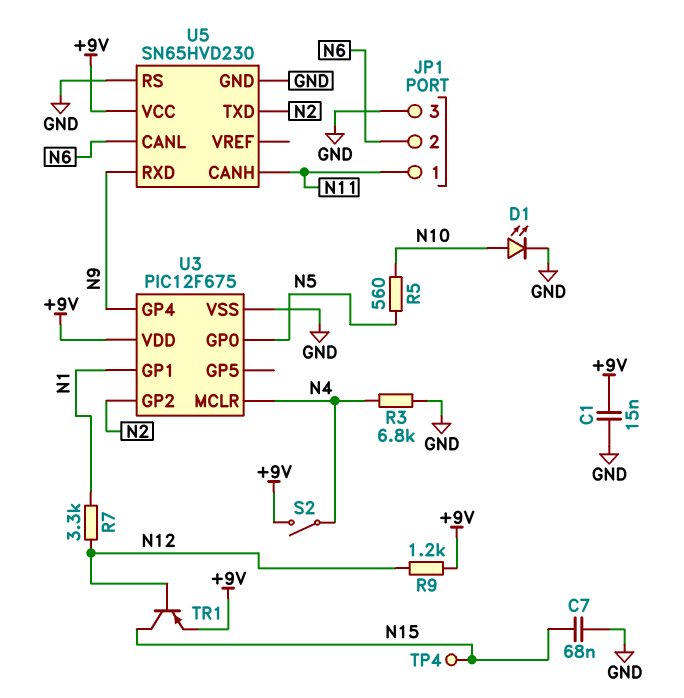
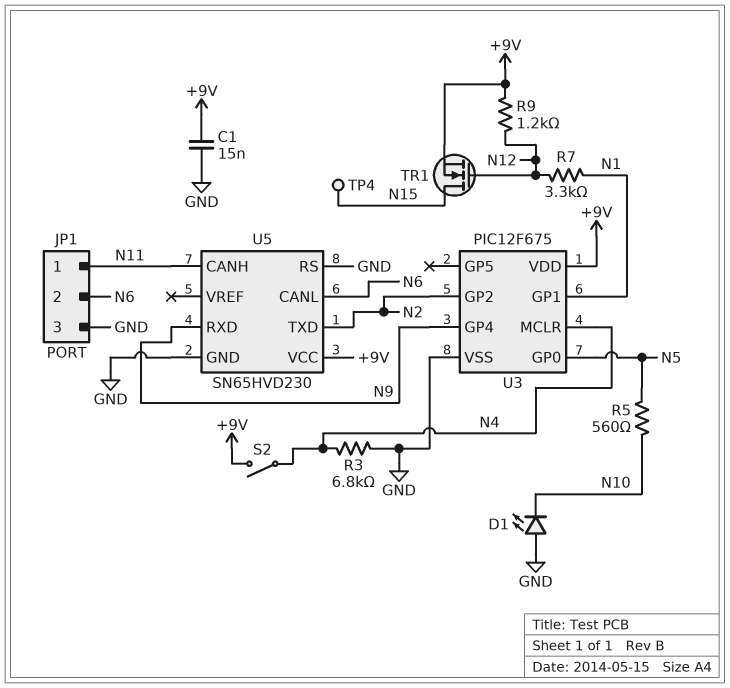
C7: 68nF (GND, N15) -> none
D1: LED (A N10, K GND) -> LED (A GND, K N10)
TR1: PNP (B N12, C N15, E +9V) -> NMOS (G N12, D N15, S +9V)

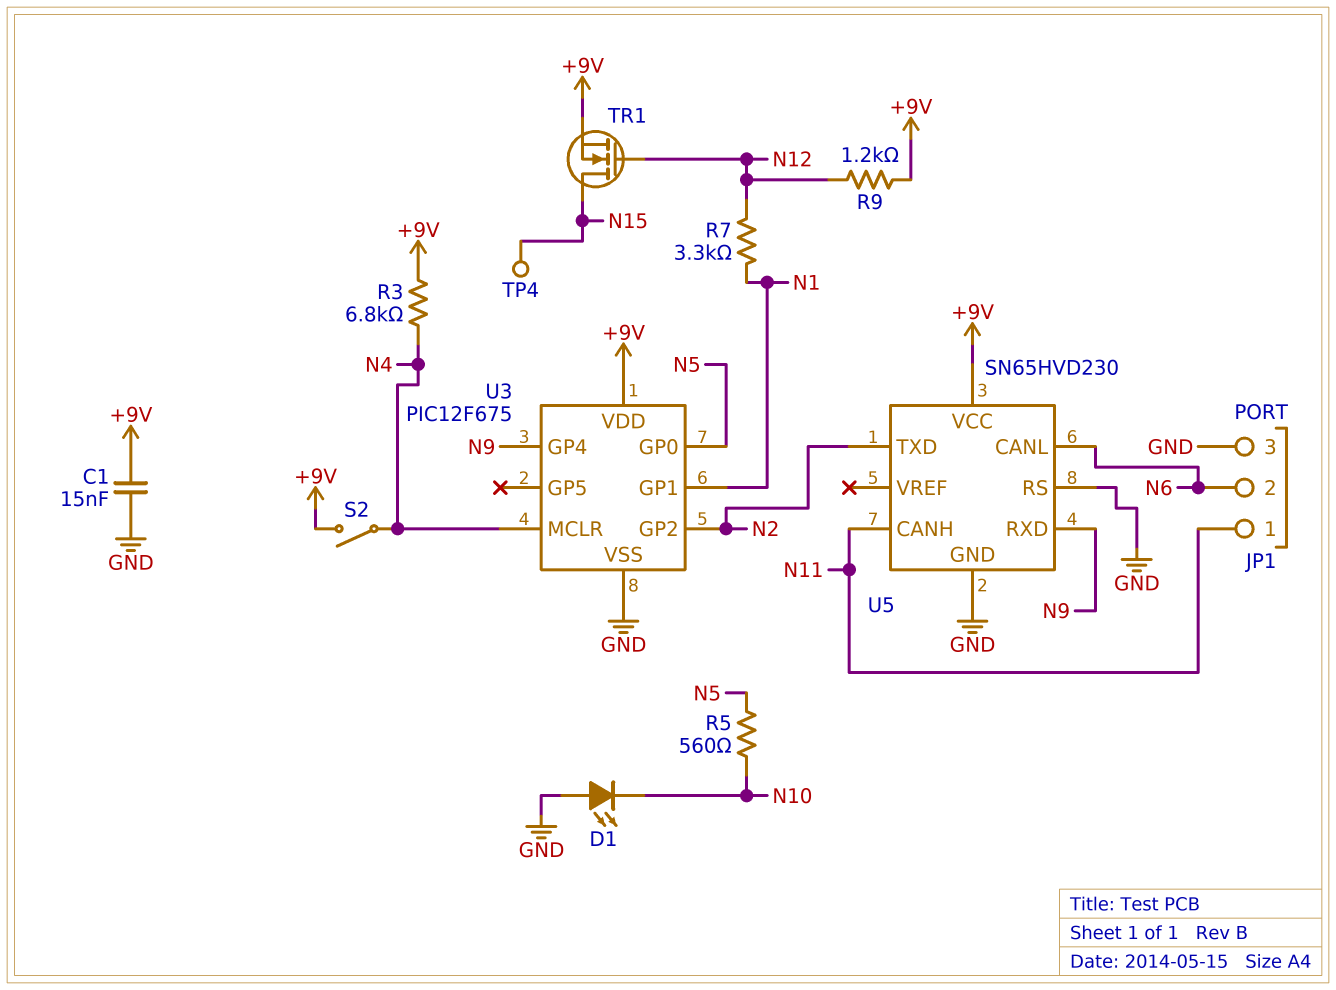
R3: 6.8k (GND, N4) -> 6.8k (+9V, N4)

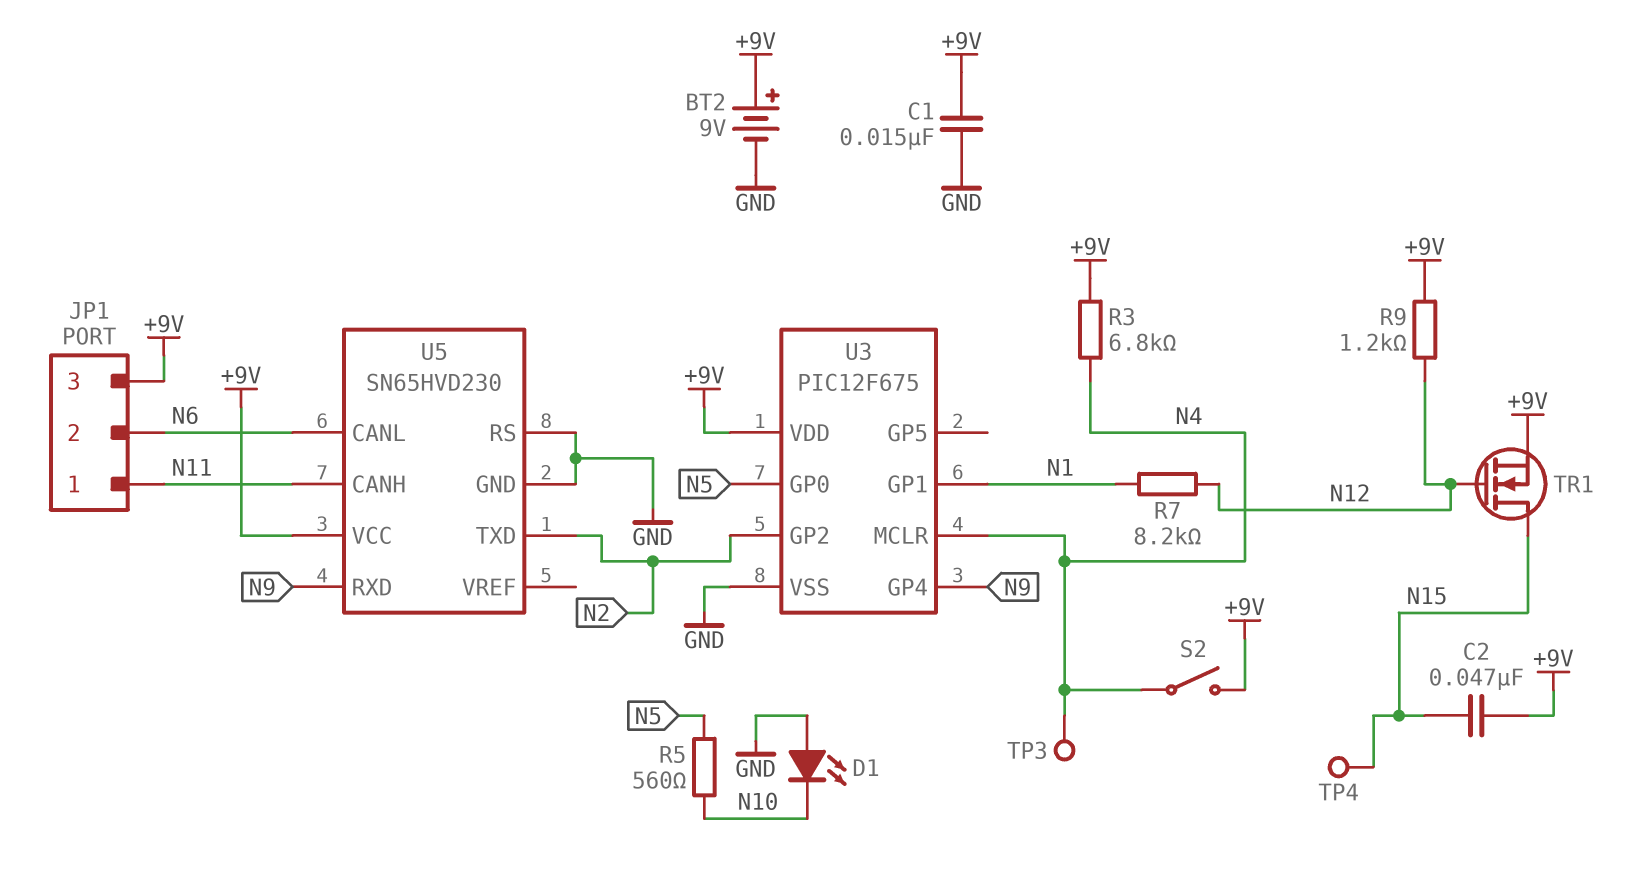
BT2: none -> 9V (plus +9V, minus GND)
C2: none -> 47nF (+9V, N15)
JP1 pin 3: GND -> +9V
R7: 3.3k (N1, N12) -> 8.2k (N1, N12)
TP3: none -> test point (N4)

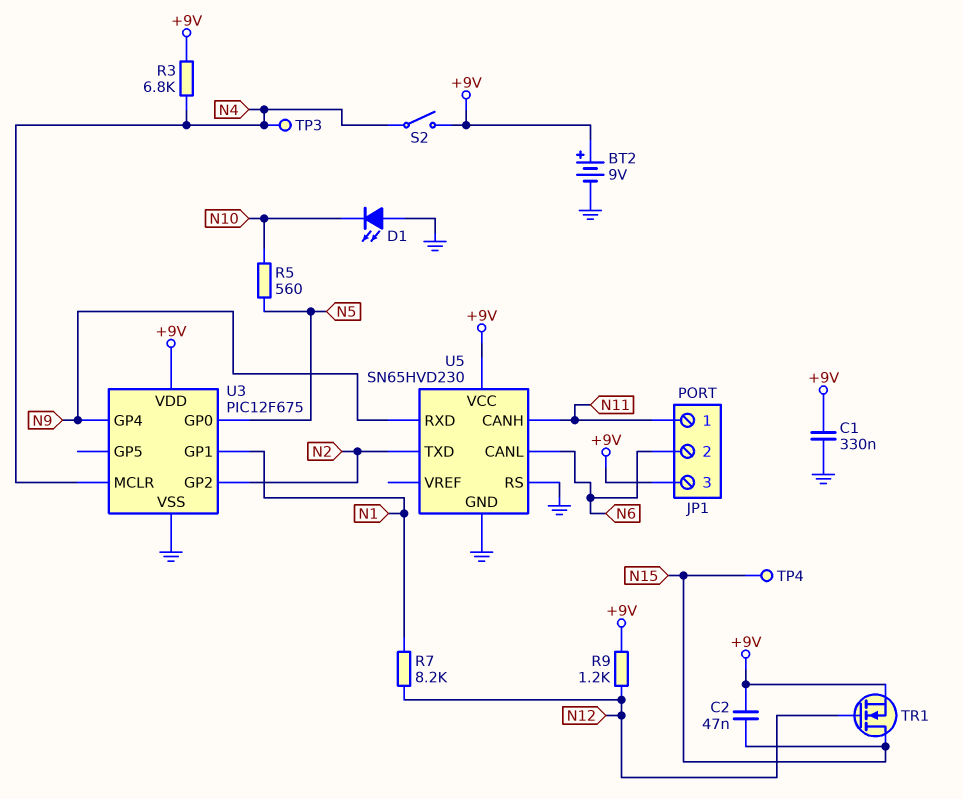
C1: 15nF (+9V, GND) -> 330nF (+9V, GND)

